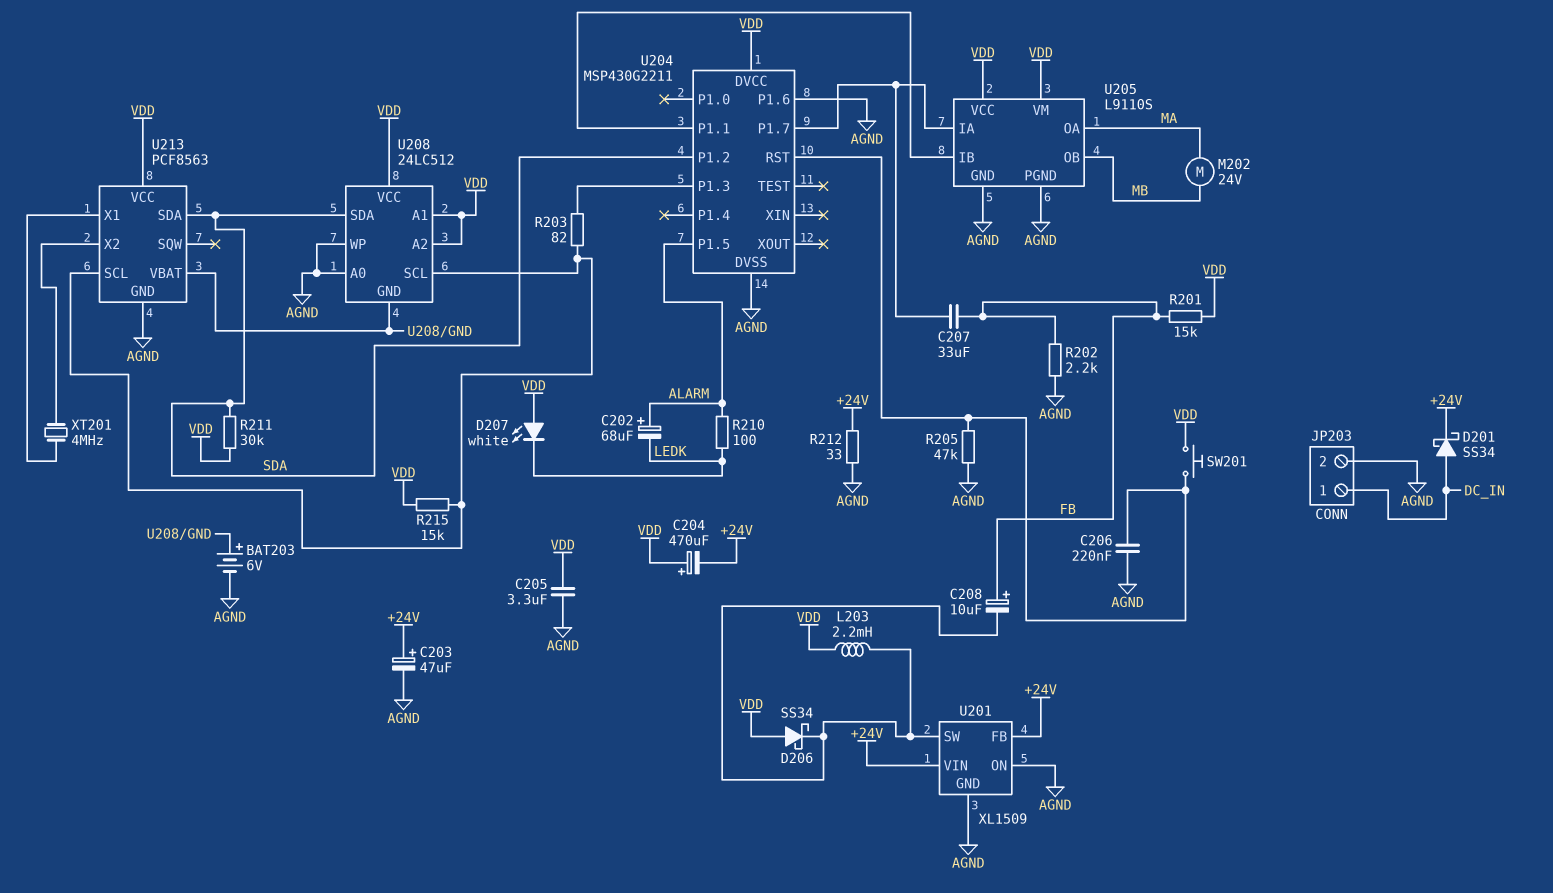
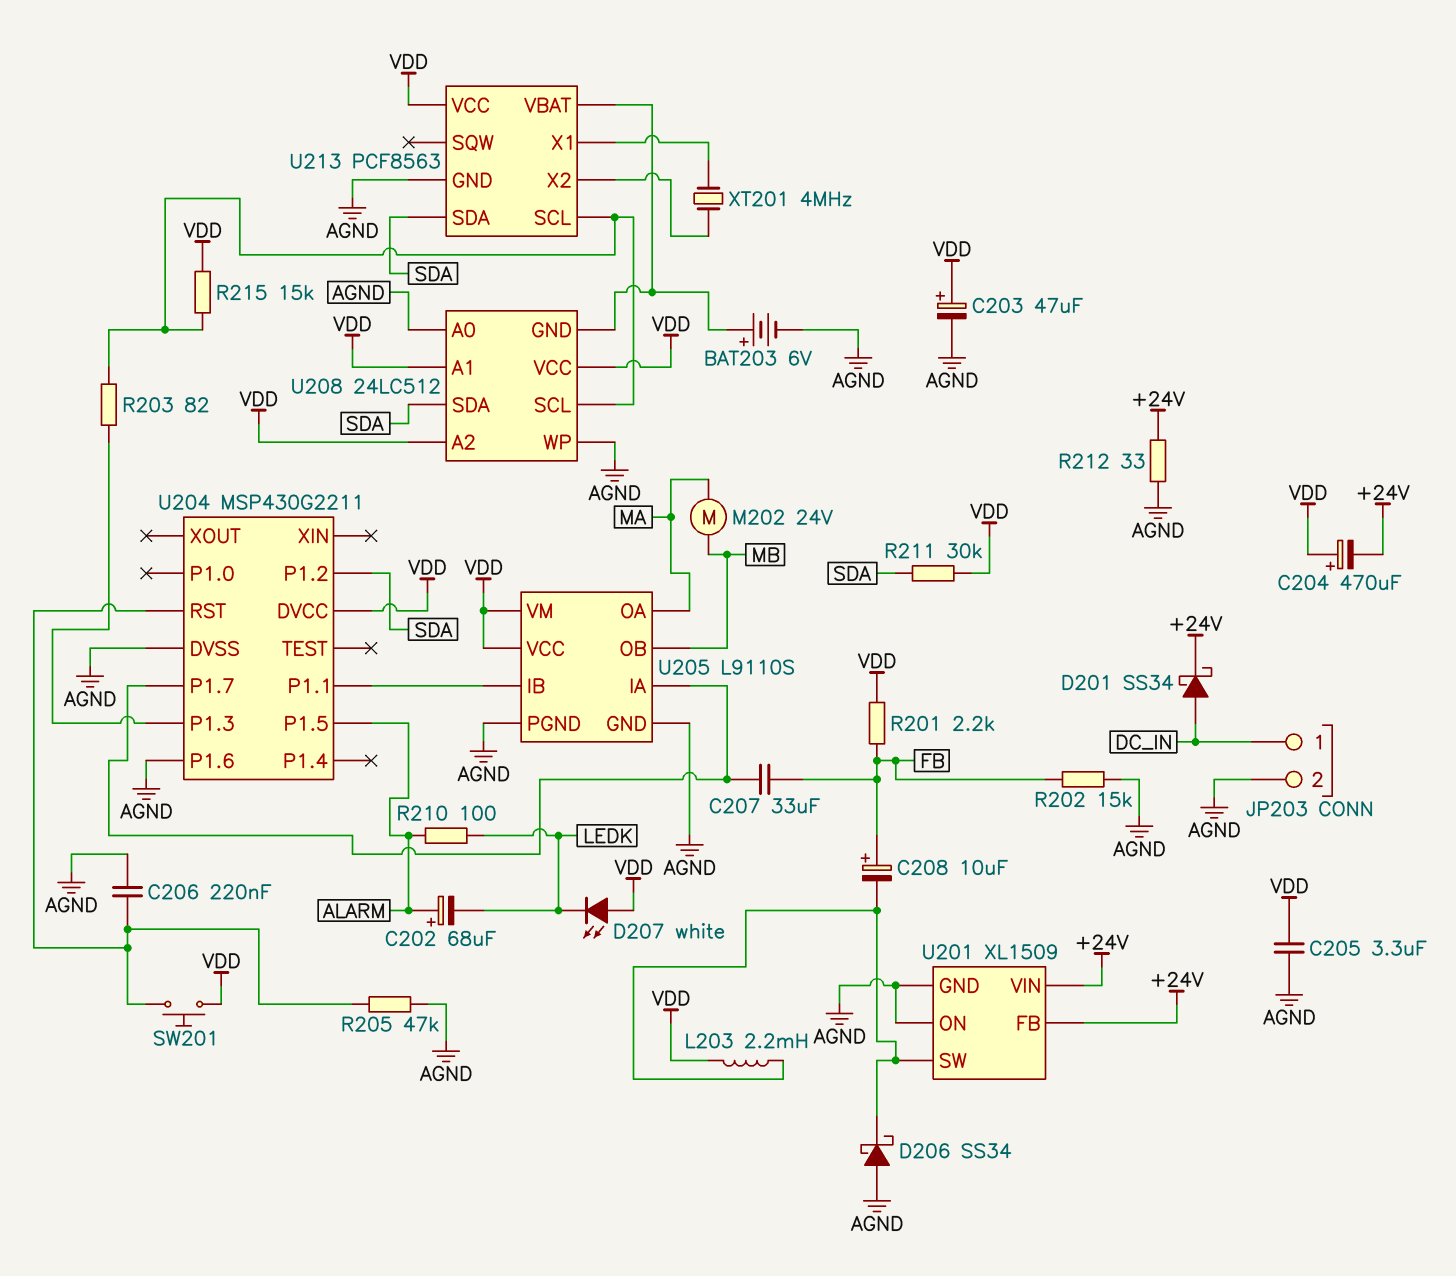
C203: 47uF (plus +24V, minus AGND) -> 47uF (plus VDD, minus AGND)
D206: schottky SS34 (A VDD, K U201/SW) -> schottky SS34 (A AGND, K U201/SW)
R201: 15k (FB, VDD) -> 2.2k (FB, VDD)
R202: 2.2k (AGND, FB) -> 15k (AGND, FB)

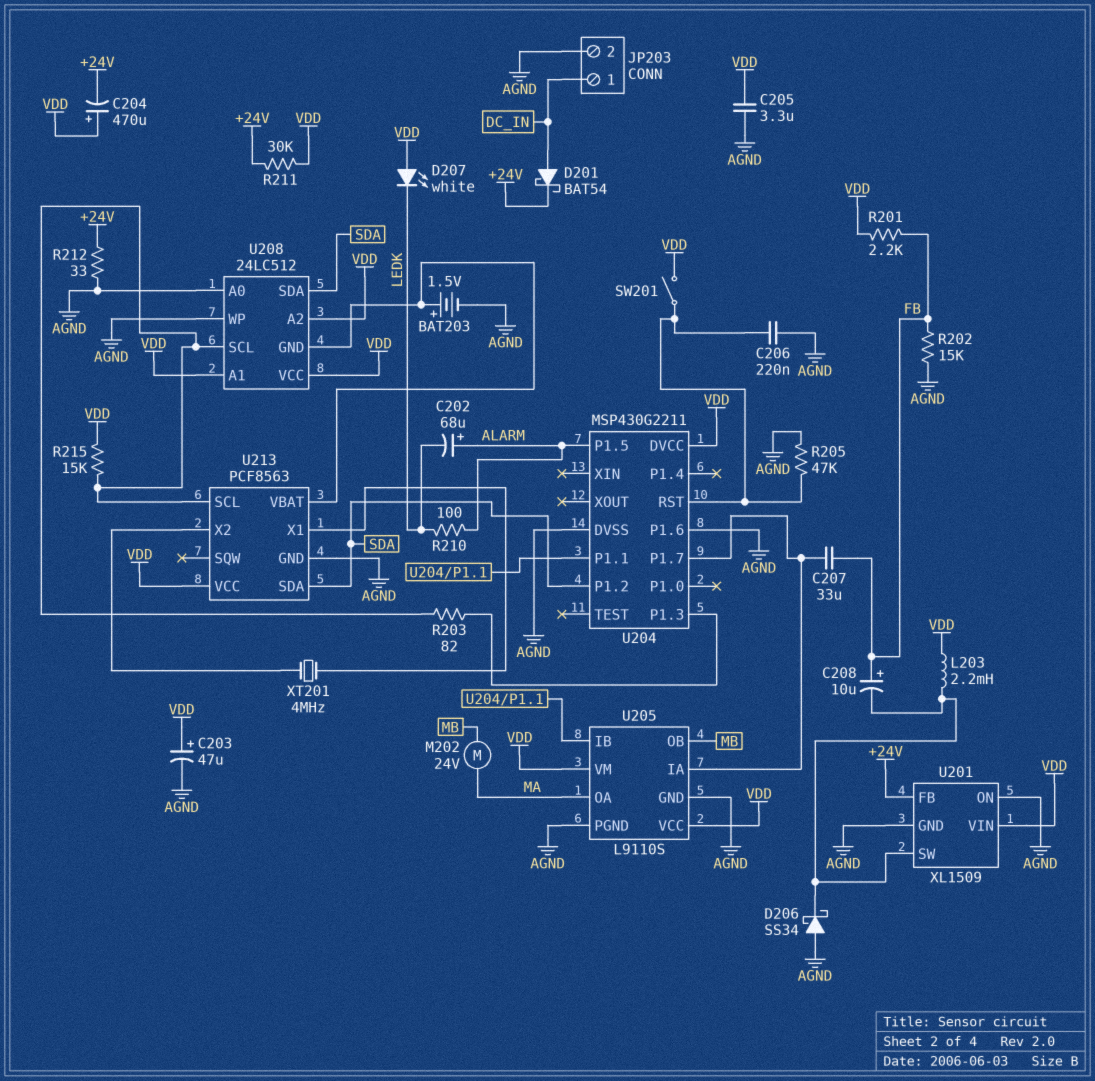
BAT203: 6V (plus U208/GND, minus AGND) -> 1.5V (plus U208/GND, minus AGND)
D201: schottky SS34 (A DC_IN, K +24V) -> schottky BAT54 (A DC_IN, K +24V)
R211: 30k (SDA, VDD) -> 30k (+24V, VDD)
SW201: button (U204/RST, VDD) -> switch (U204/RST, VDD)
U201 pin VIN: +24V -> VDD

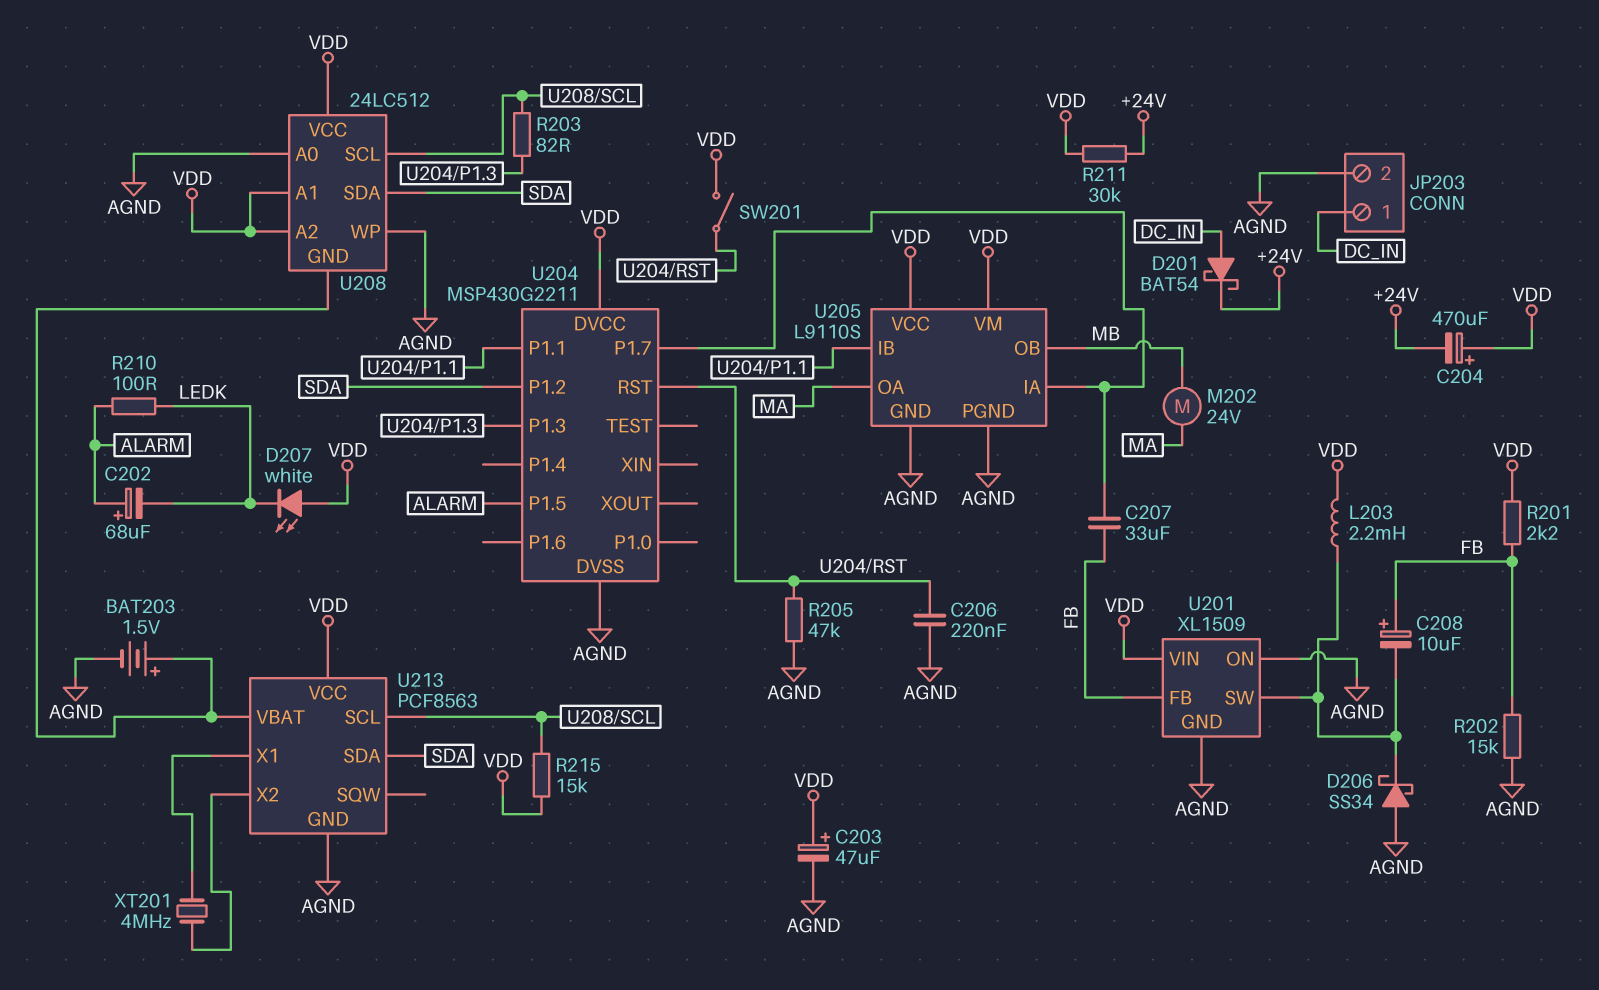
C205: 3.3uF (AGND, VDD) -> none
R212: 33 (+24V, AGND) -> none
U201 pin FB: +24V -> FB
U204 pin P1.6: AGND -> none

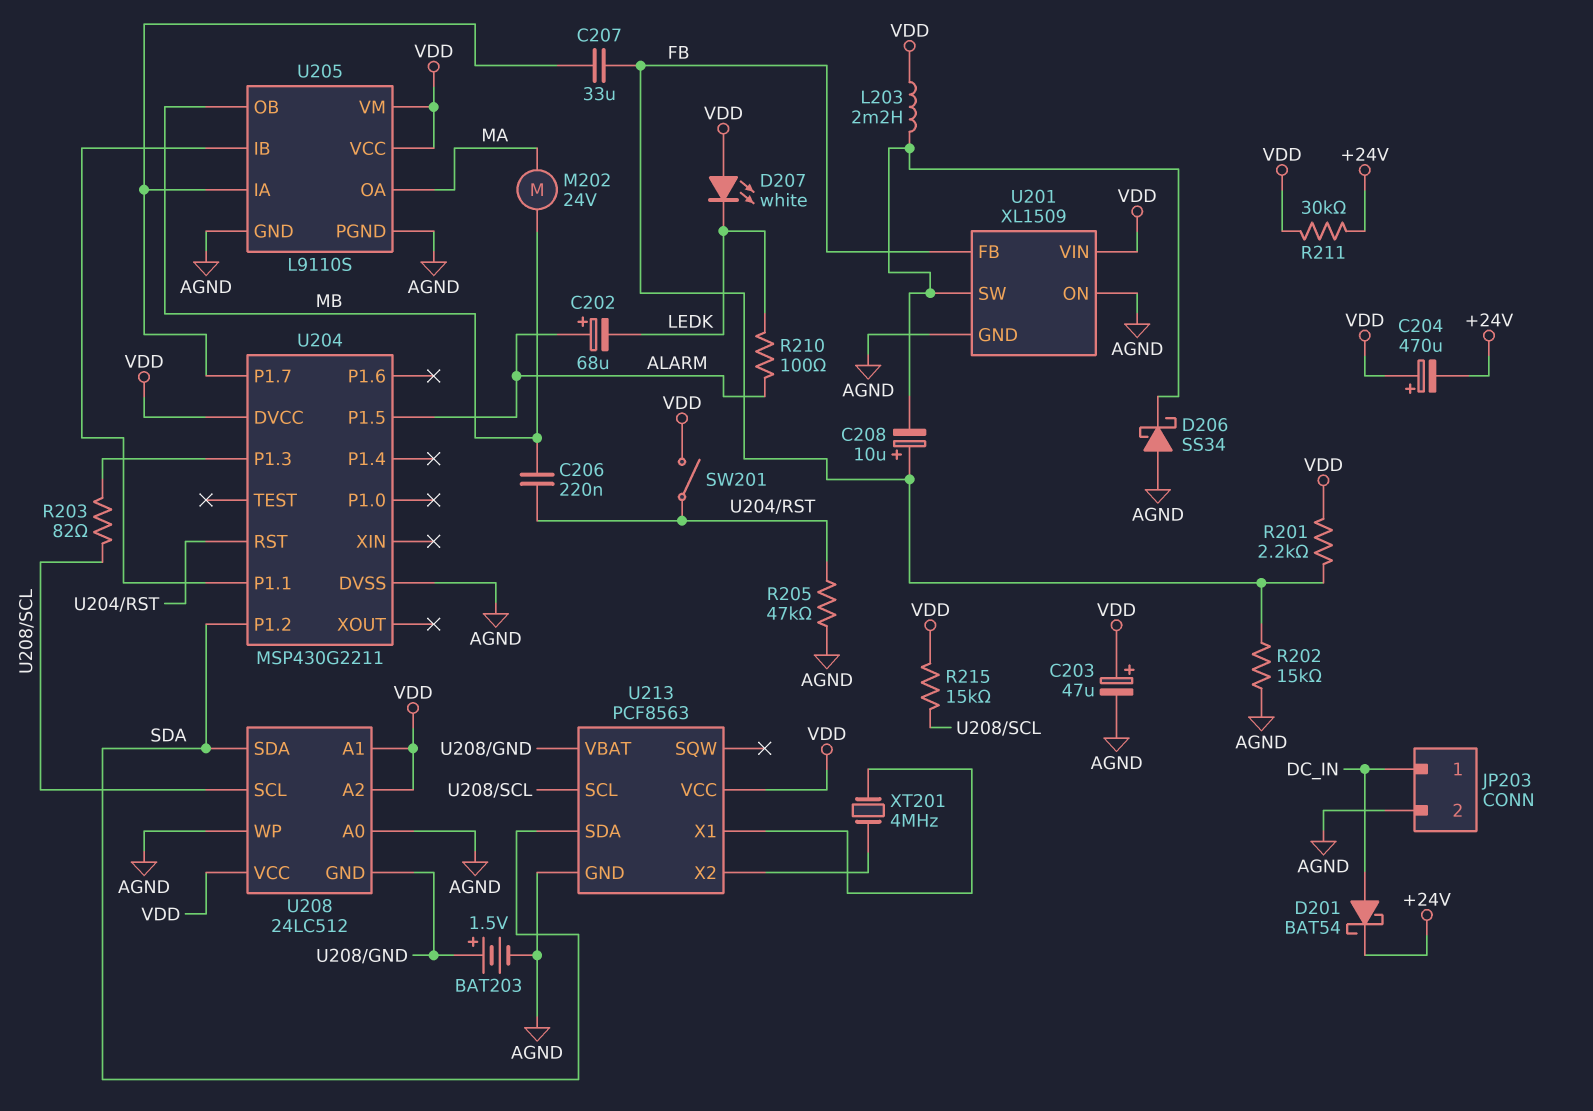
C206: 220nF (AGND, U204/RST) -> 220nF (MB, U204/RST)

